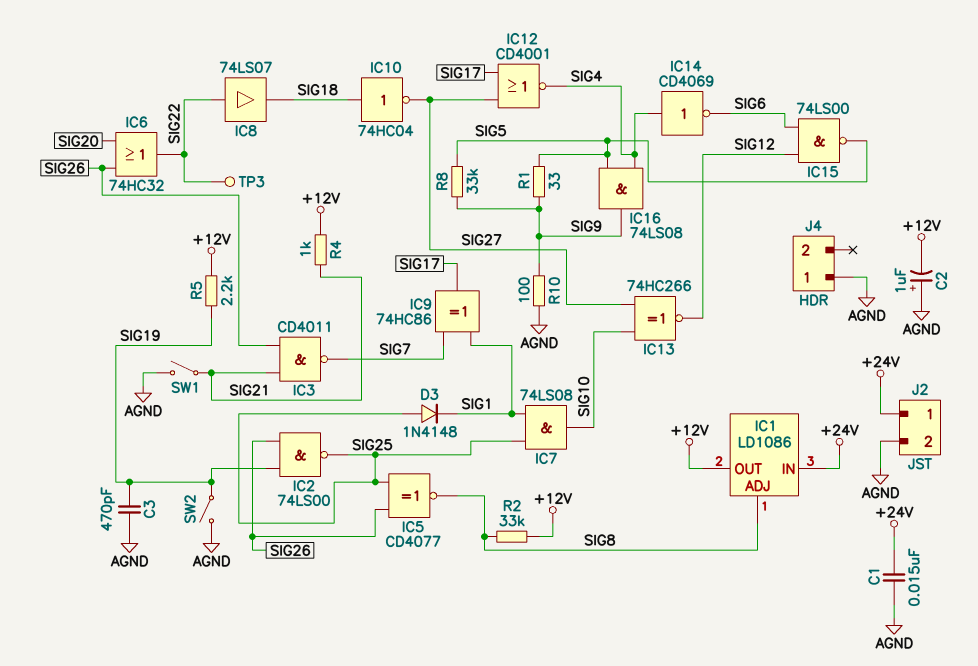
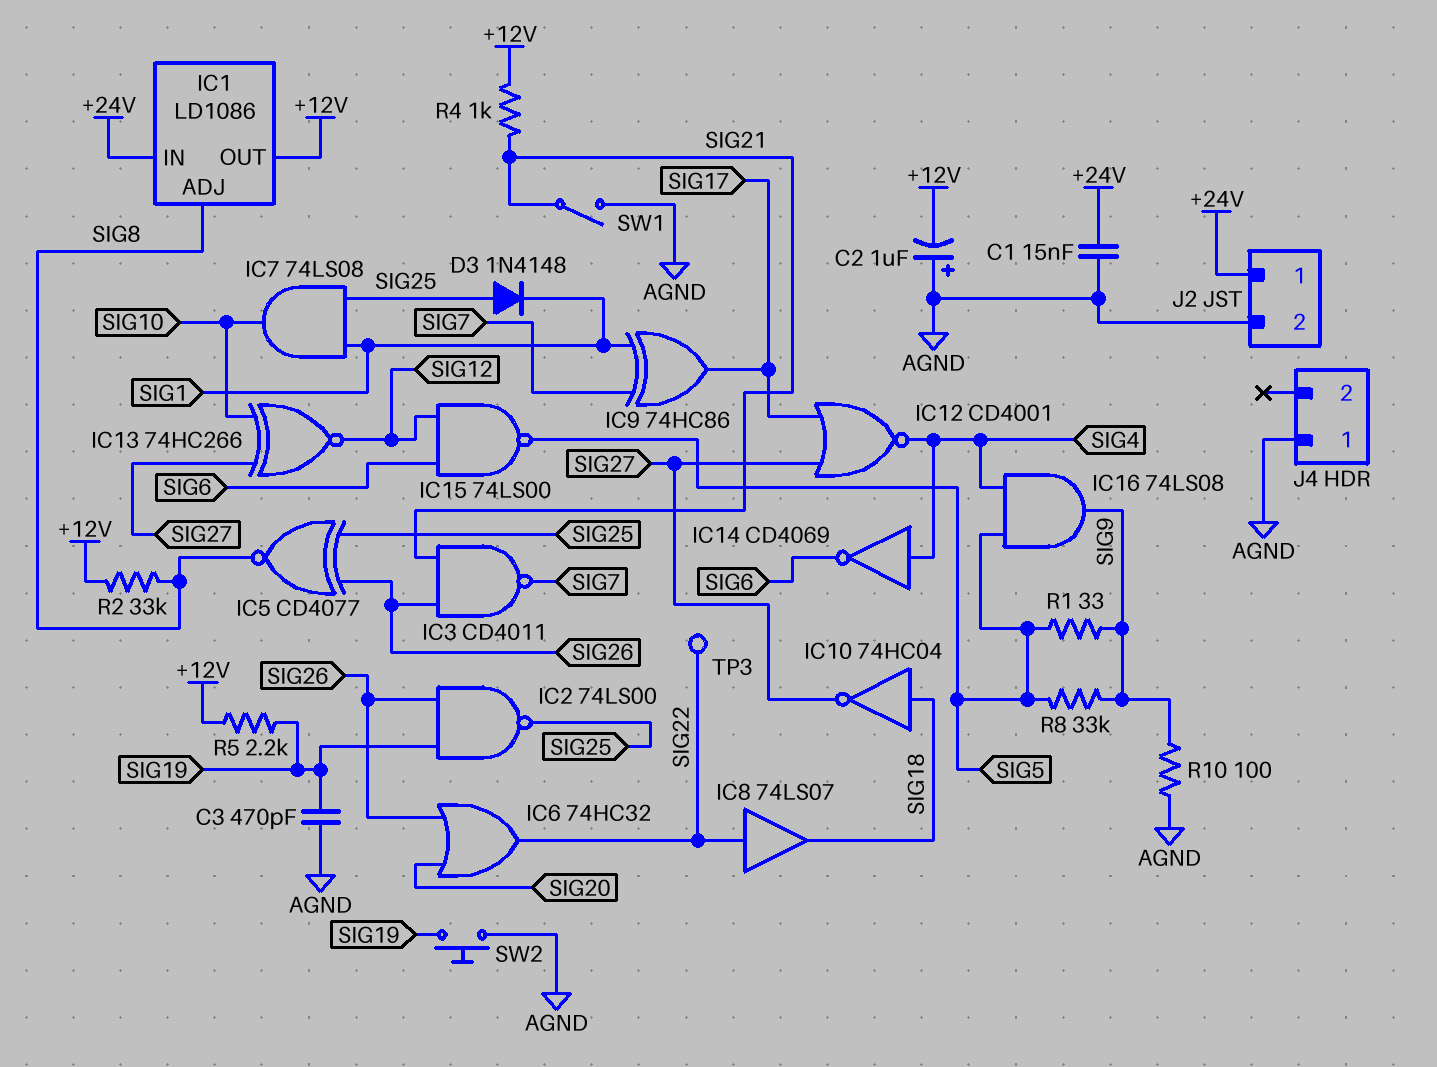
SW2: switch (AGND, SIG19) -> button (AGND, SIG19)

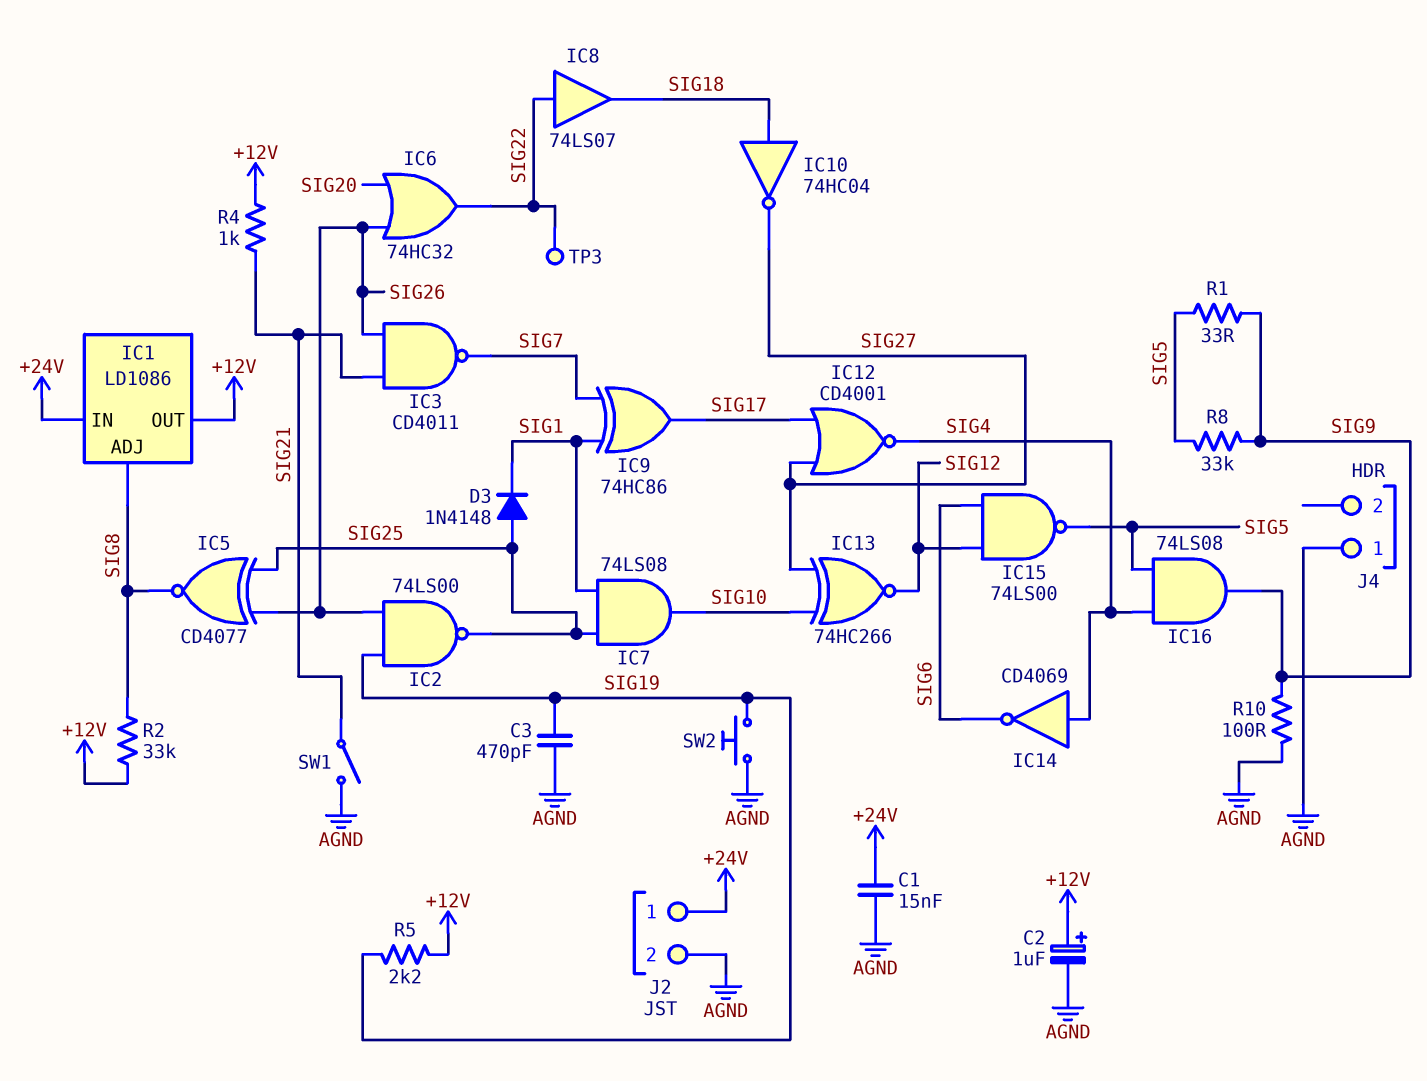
C2: 1uF (plus AGND, minus +12V) -> 1uF (plus +12V, minus AGND)

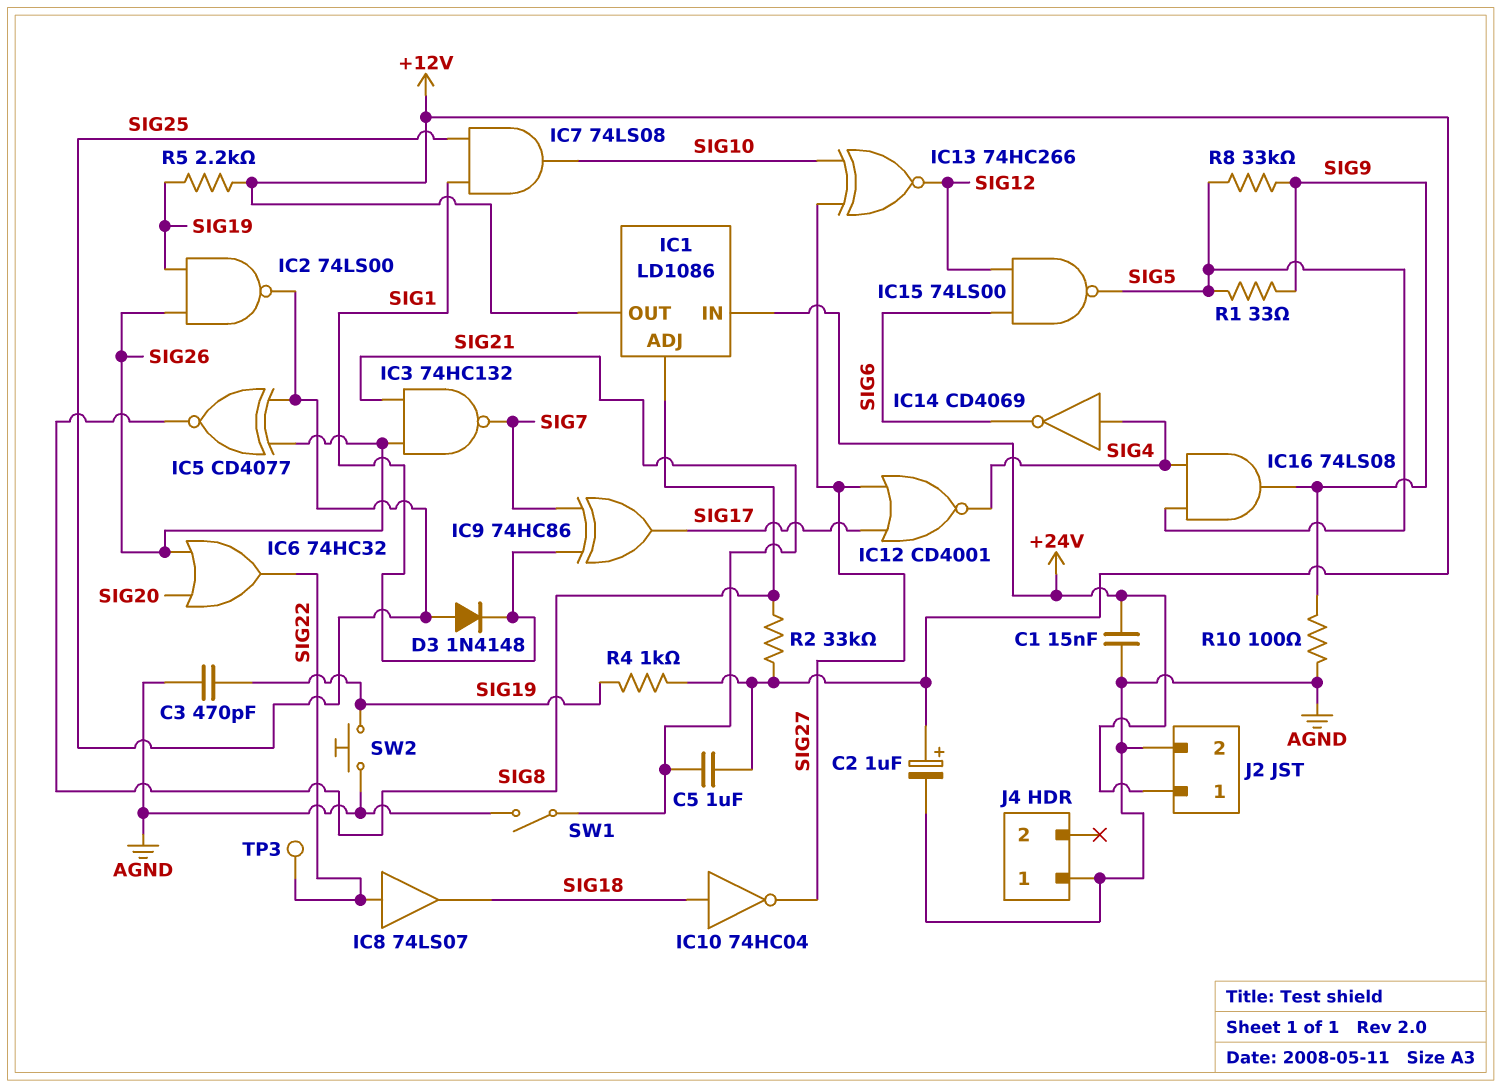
C5: none -> 1uF (+12V, SIG21)
IC3: NAND CD4011 (in SIG21, in SIG26, out SIG7) -> NAND 74HC132 (in SIG21, in SIG26, out SIG7)
R4: 1k (+12V, SIG21) -> 1k (+12V, SIG19)

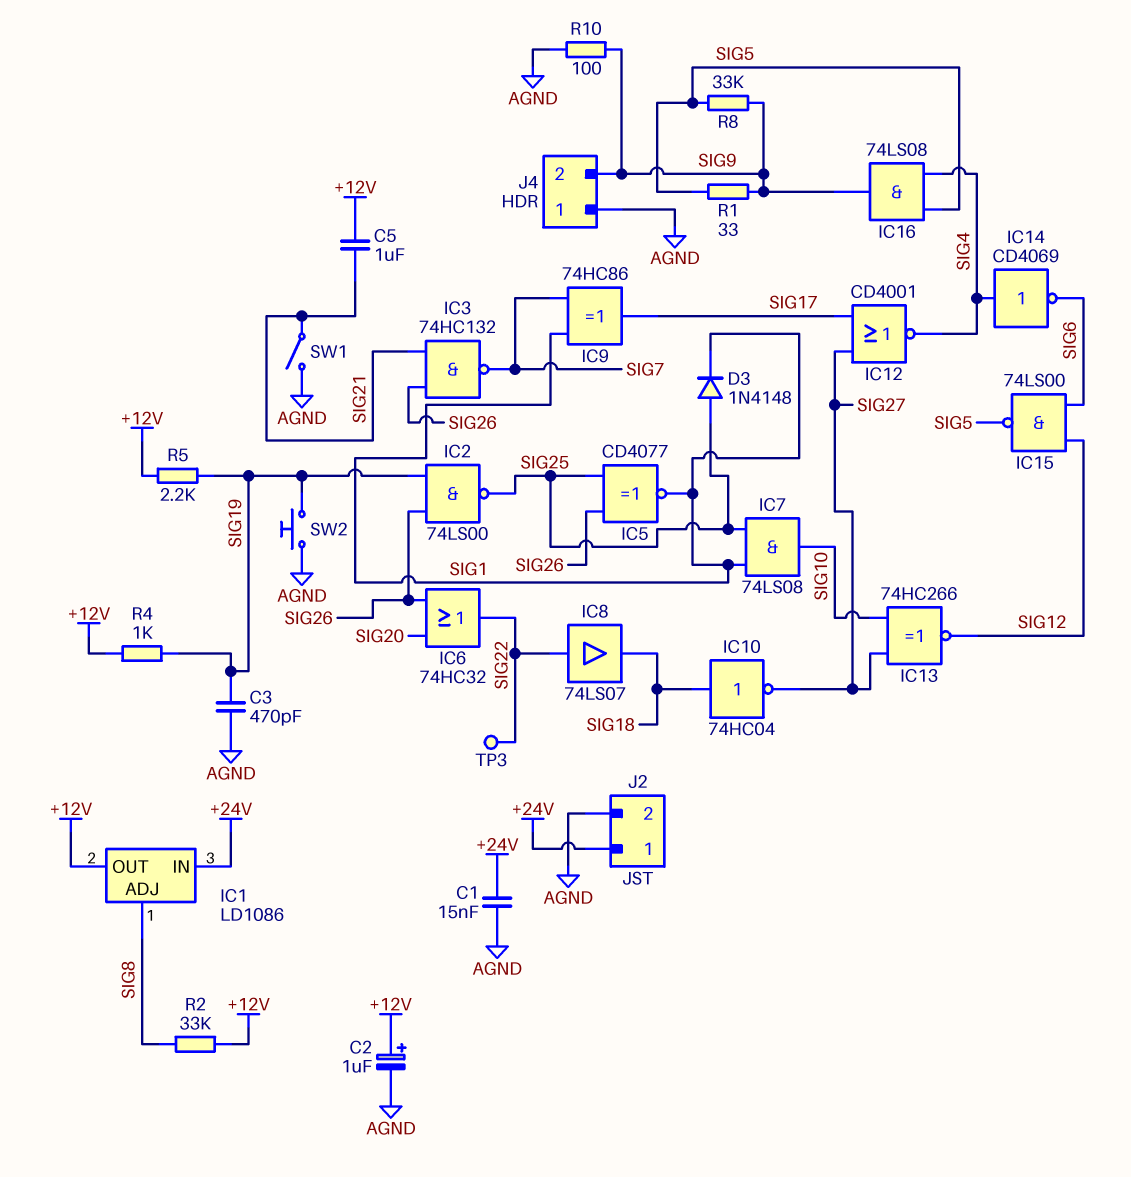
IC5: XNOR CD4077 (in SIG25, in SIG26, out SIG8) -> XNOR CD4077 (in SIG25, in SIG26, out SIG1)
J4 pin 2: none -> SIG9

